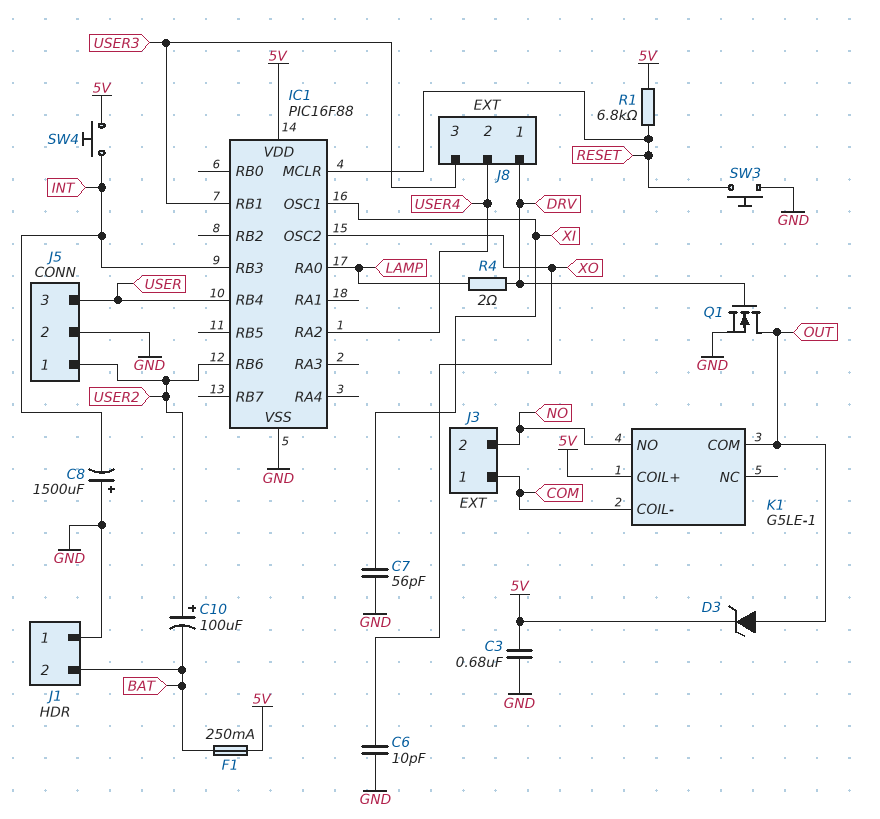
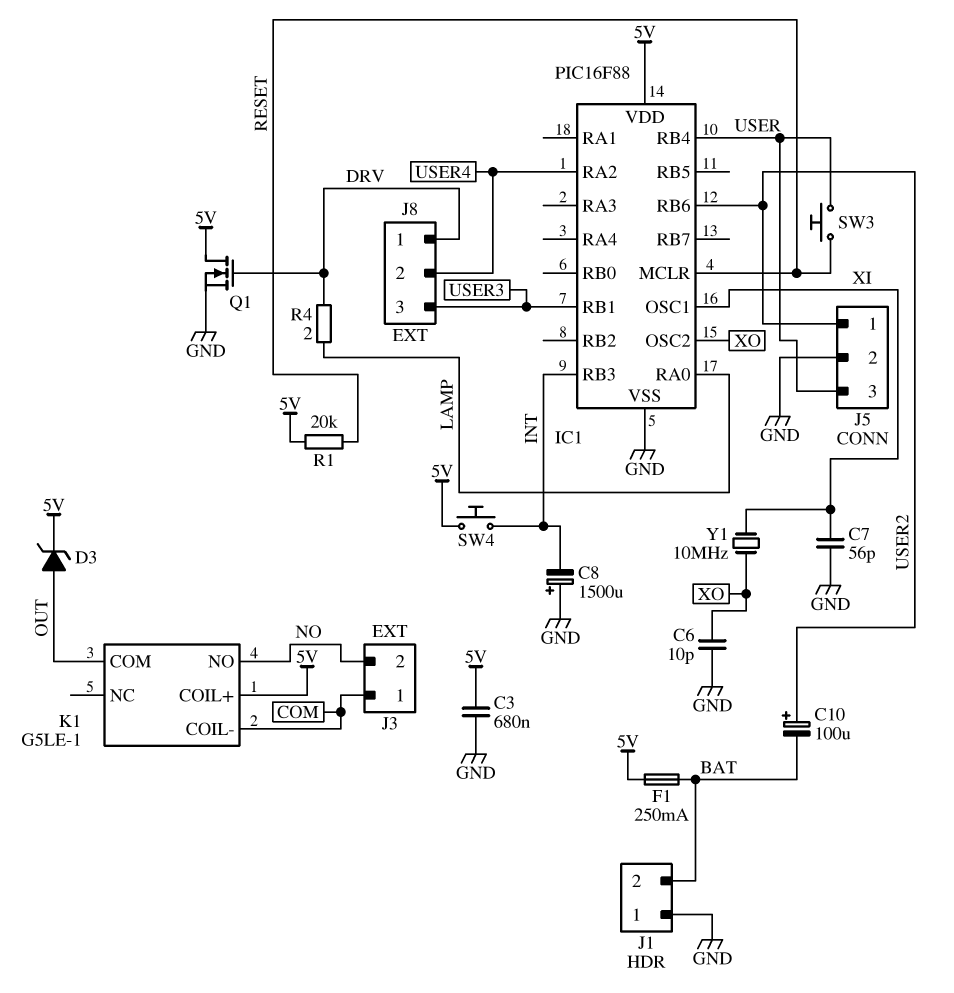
Q1: NMOS (G DRV, D OUT, S GND) -> NMOS (G DRV, D 5V, S GND)
R1: 6.8k (5V, RESET) -> 20k (5V, RESET)
SW3: button (GND, RESET) -> button (RESET, USER)
Y1: none -> 10MHz (XI, XO)

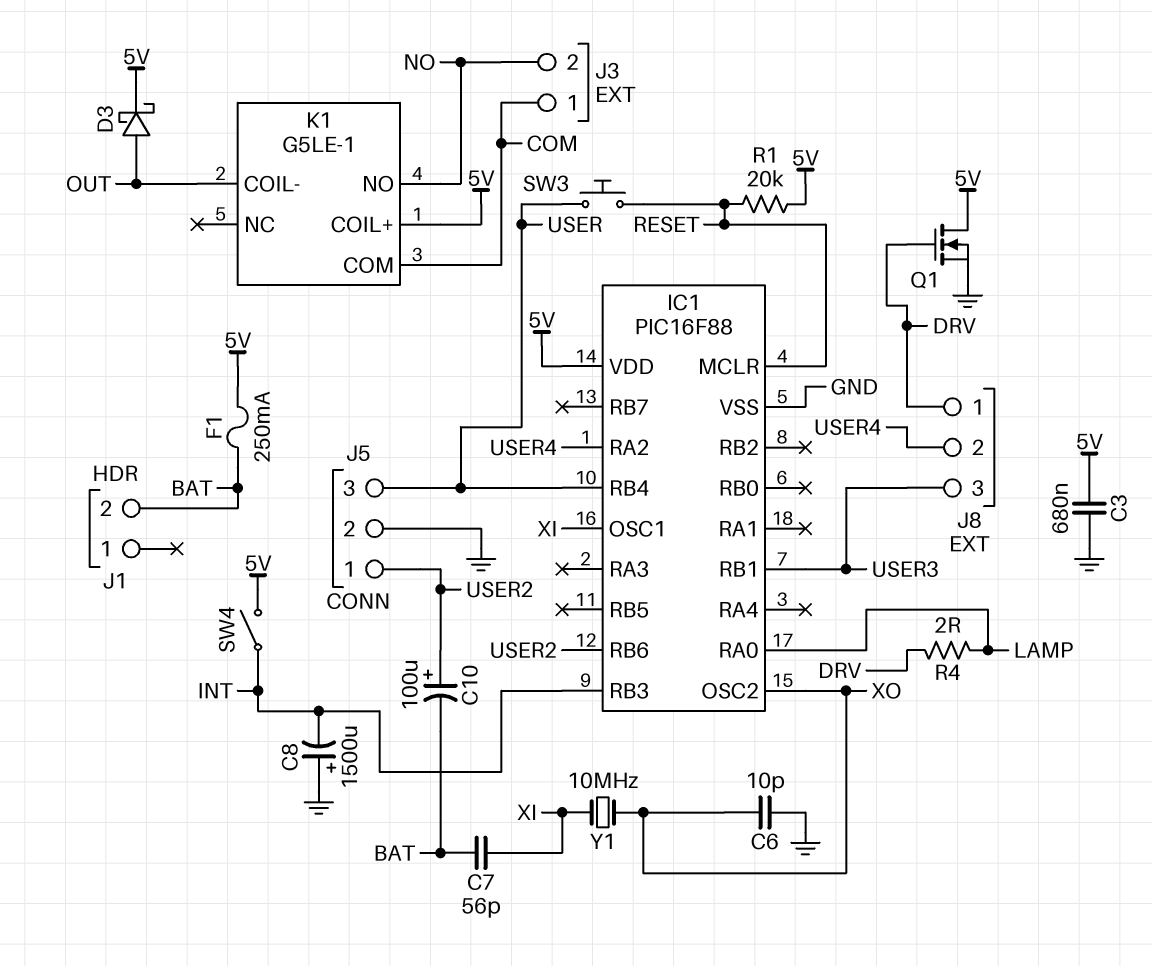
C7: 56pF (GND, XI) -> 56pF (BAT, XI)
D3: zener (A OUT, K 5V) -> schottky (A OUT, K 5V)
J1 pin 1: GND -> none
K1 pin COIL-: COM -> OUT
K1 pin COM: OUT -> COM
SW4: button (5V, INT) -> switch (5V, INT)

